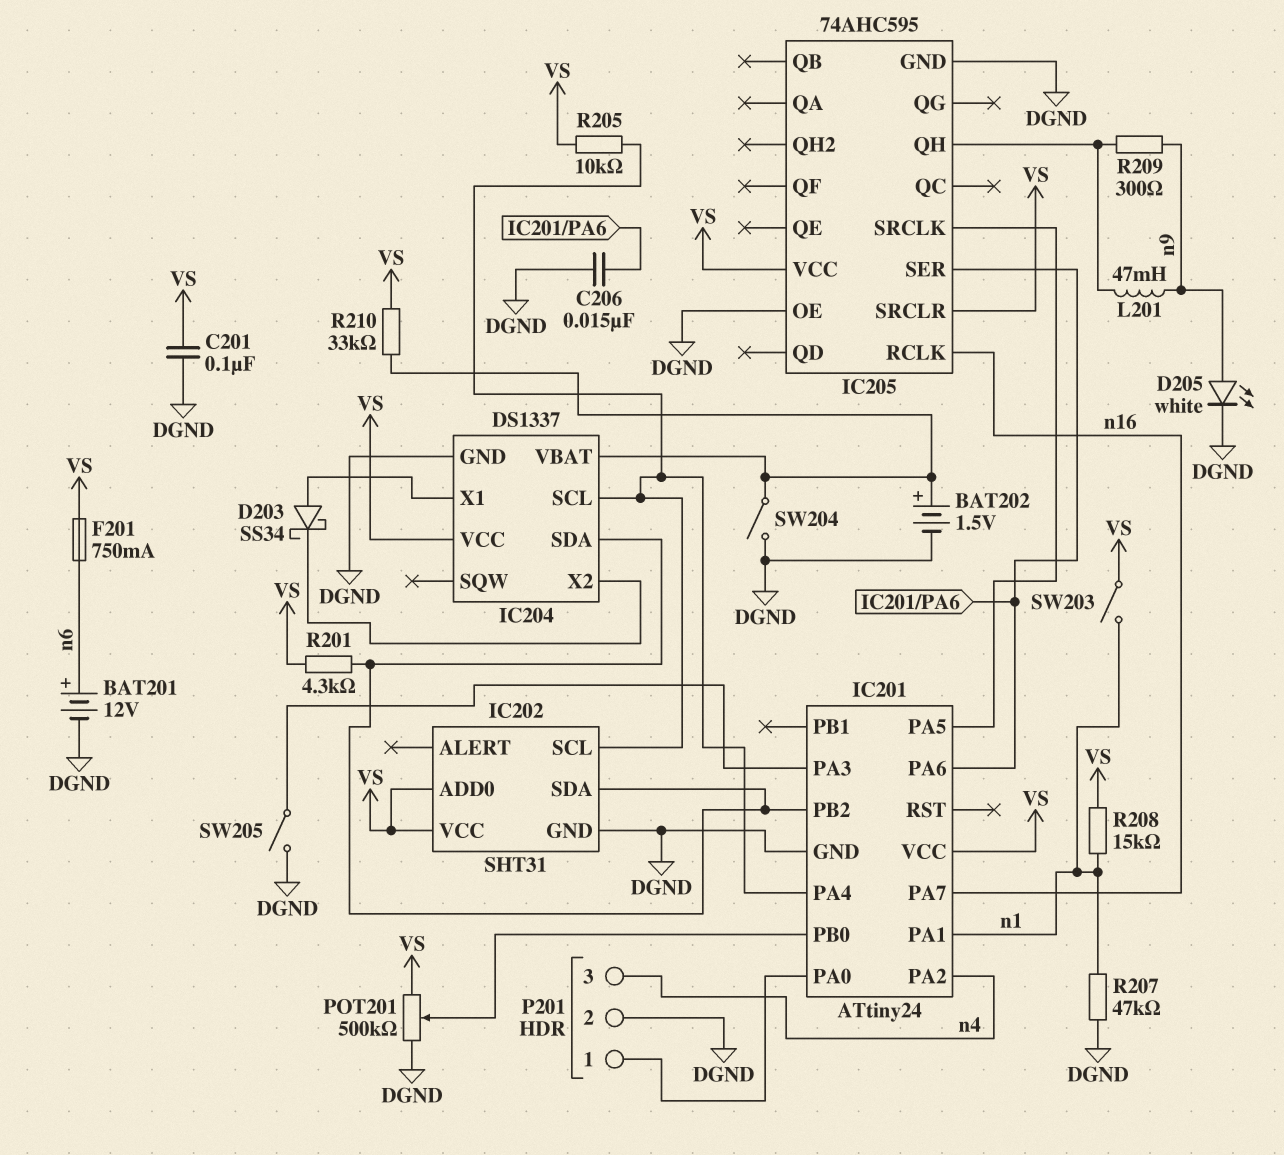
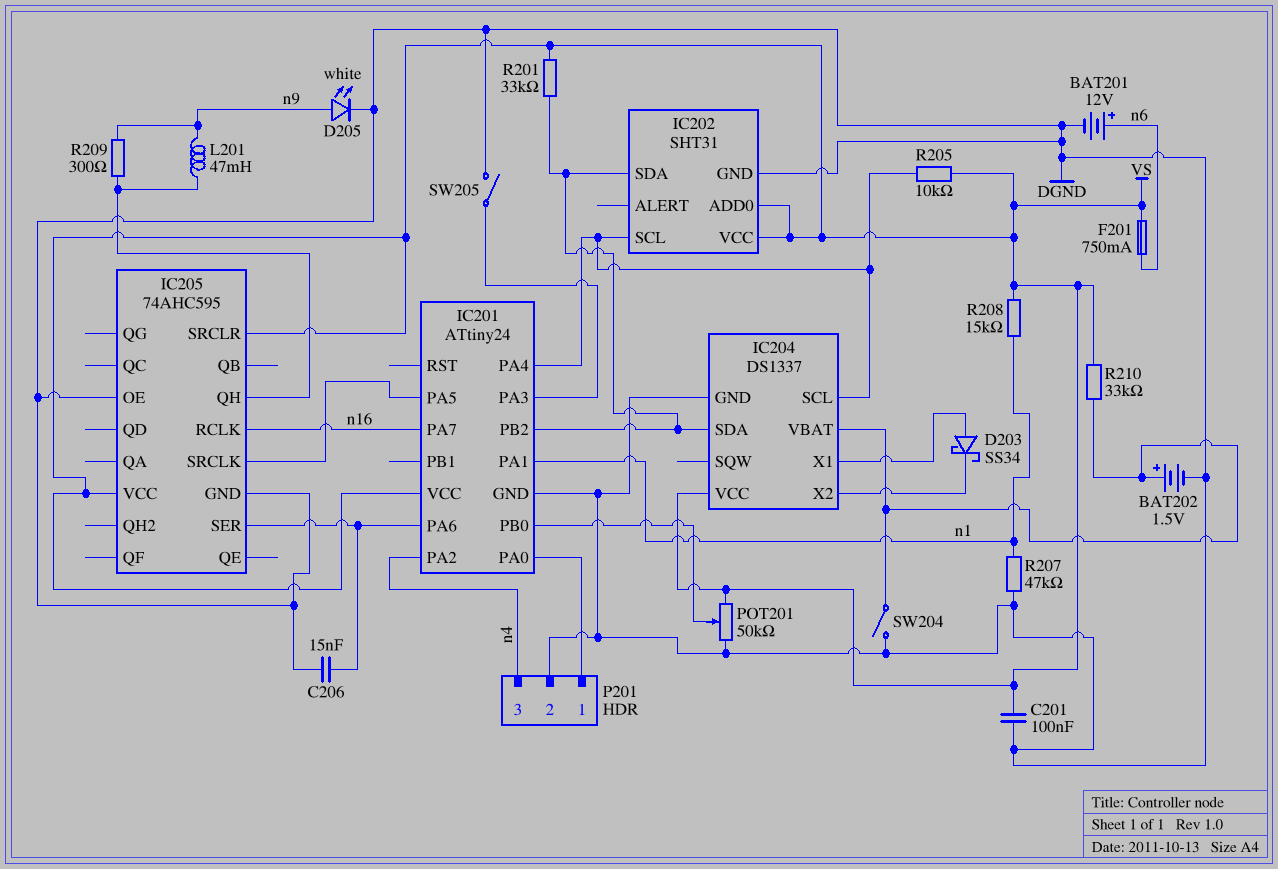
POT201: 500k (DGND, VS, wiper IC201/PB0) -> 50k (DGND, VS, wiper IC201/PB0)
R201: 4.3k (IC201/PB2, VS) -> 33k (IC201/PB2, VS)
SW203: switch (VS, n1) -> none

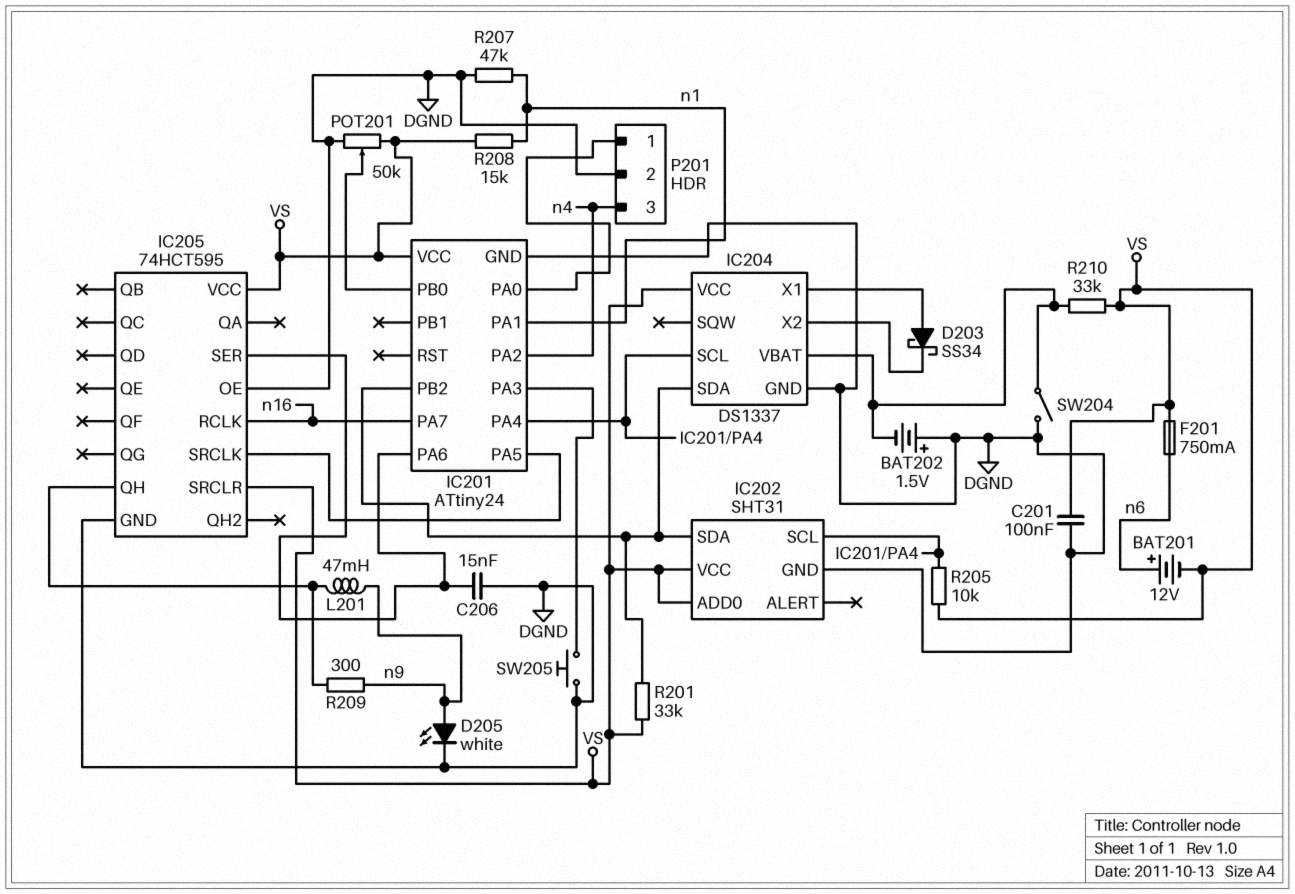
BAT201: 12V (plus n6, minus DGND) -> 12V (plus n6, minus VS)
BAT202: 1.5V (plus IC204/VBAT, minus DGND) -> 1.5V (plus DGND, minus IC204/VBAT)
IC205: 74AHC595 -> 74HCT595
SW205: switch (DGND, IC201/PA3) -> button (DGND, IC201/PA3)

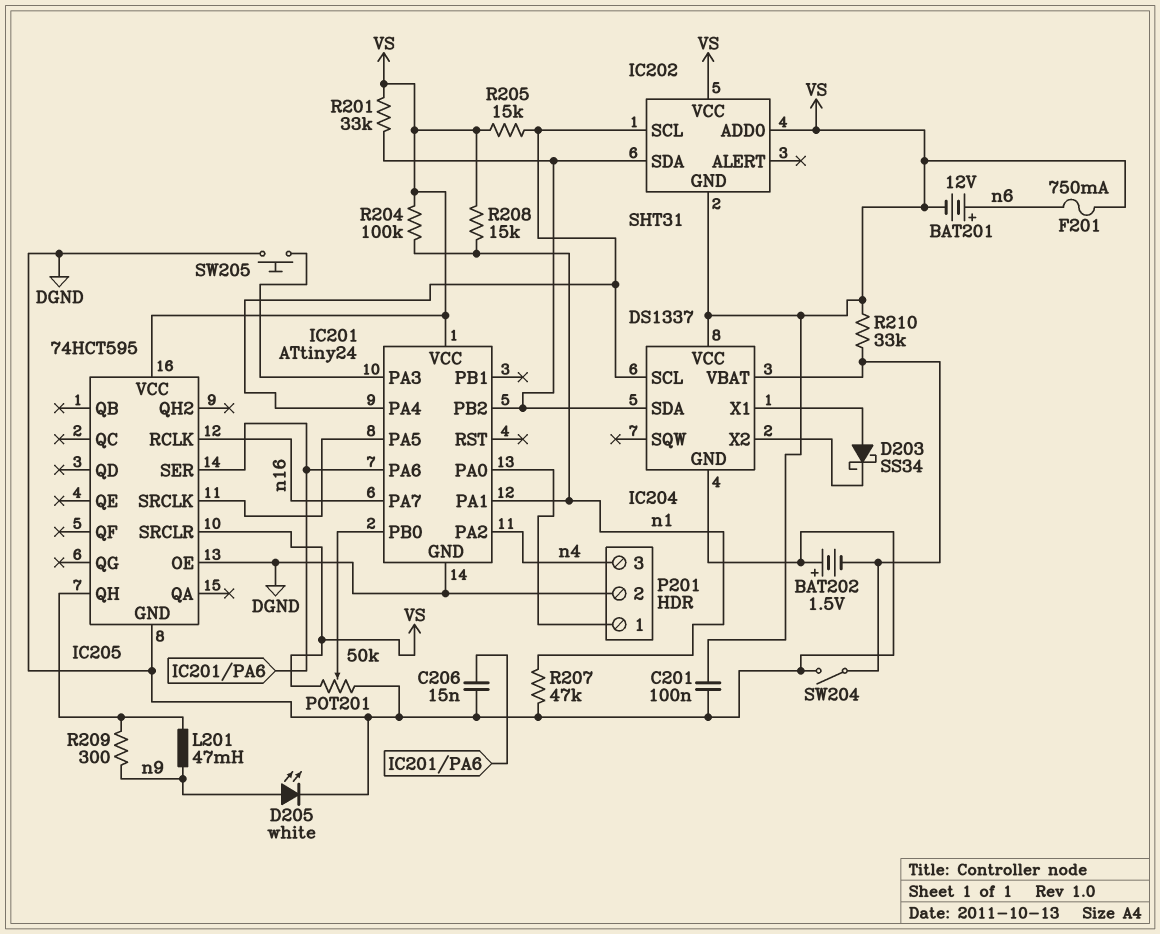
IC202 pin GND: DGND -> VS
R204: none -> 100k (VS, n1)
R205: 10k (IC201/PA4, VS) -> 15k (IC201/PA4, VS)

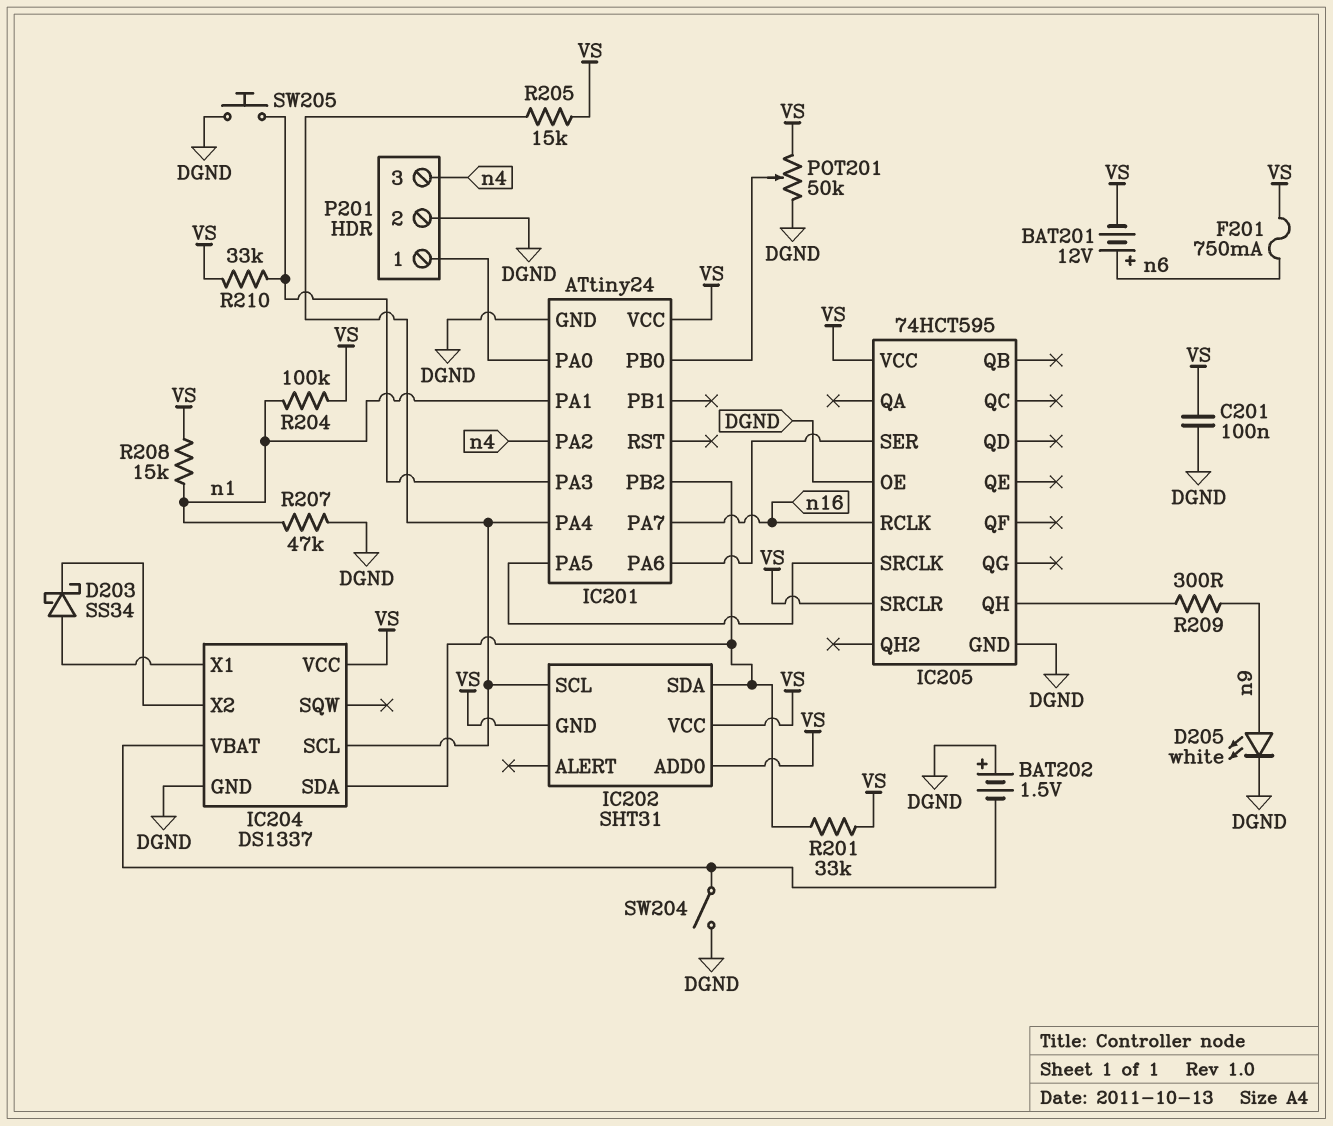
C206: 15nF (DGND, IC201/PA6) -> none
L201: 47mH (IC205/QH, n9) -> none
R210: 33k (IC204/VBAT, VS) -> 33k (IC201/PA3, VS)

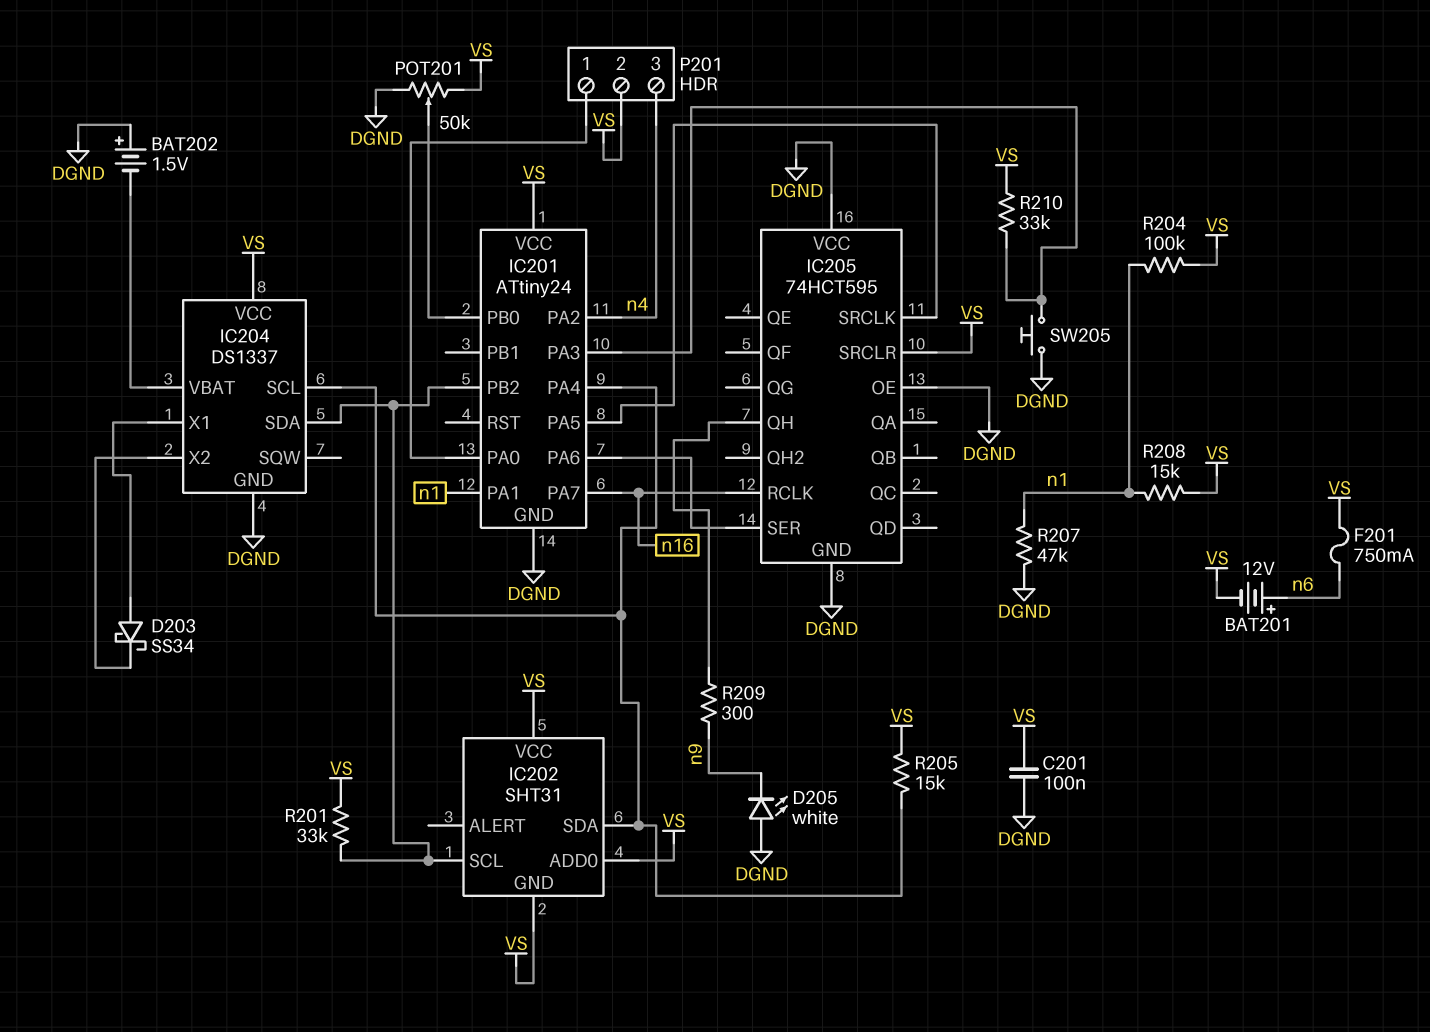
D205: LED white (A n9, K DGND) -> LED white (A DGND, K n9)
IC202 pin SCL: IC201/PA4 -> IC201/PB2
IC202 pin SDA: IC201/PB2 -> IC201/PA4
IC205 pin VCC: VS -> DGND
P201 pin 2: DGND -> VS
SW204: switch (DGND, IC204/VBAT) -> none

